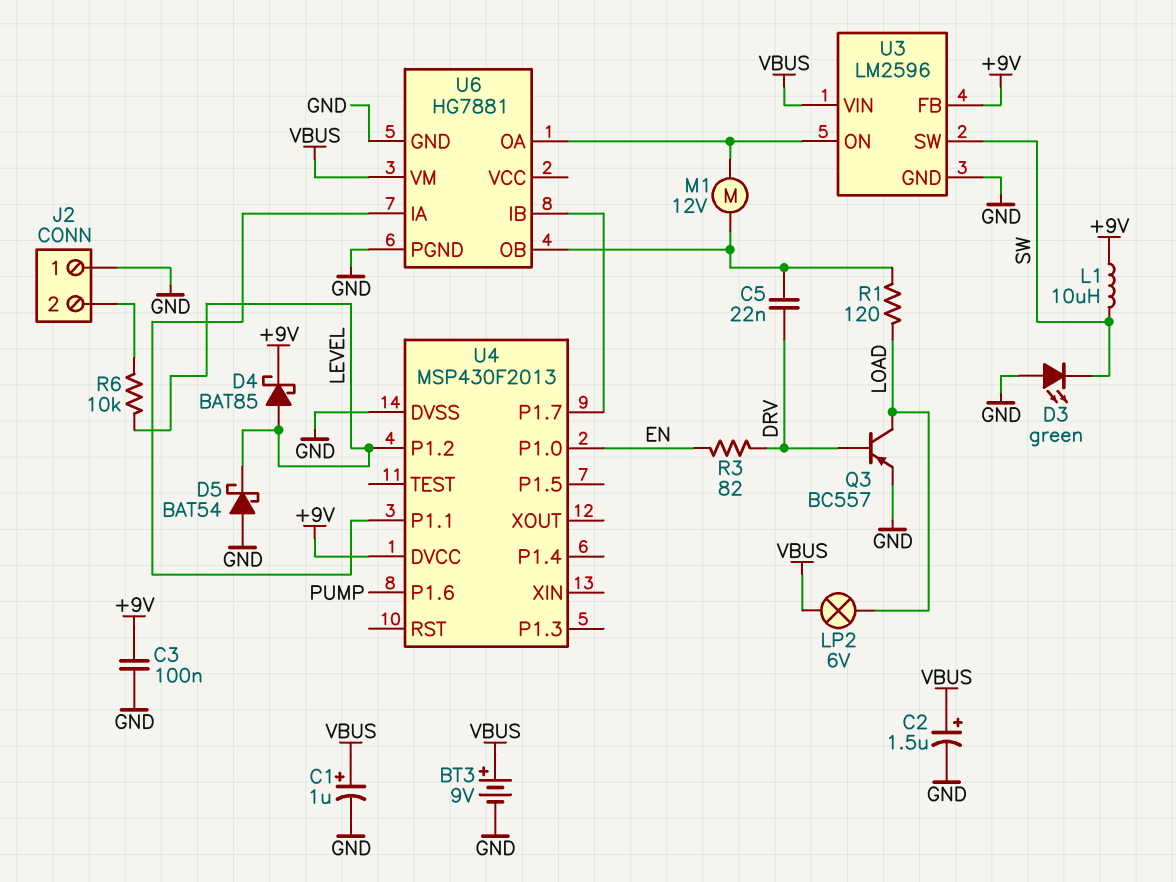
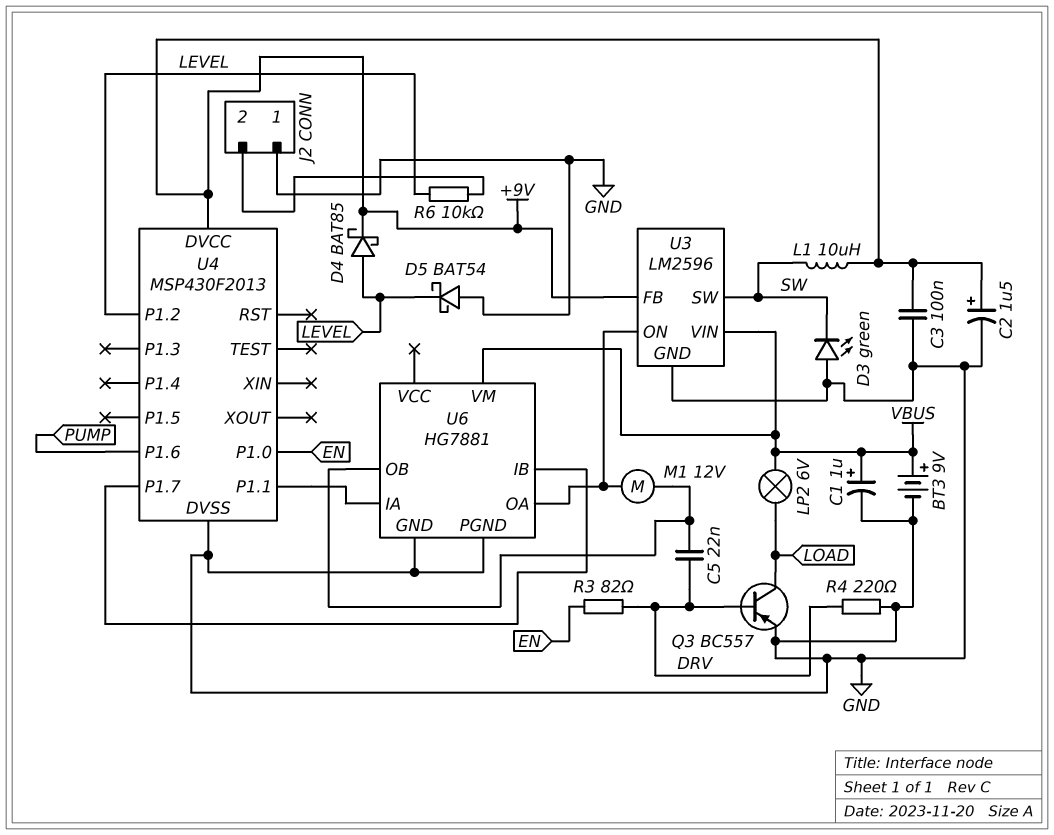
C2: 1.5uF (plus VBUS, minus GND) -> 1.5uF (plus +9V, minus GND)
R1: 120 (LOAD, U6/OB) -> none
R4: none -> 220 (DRV, GND)

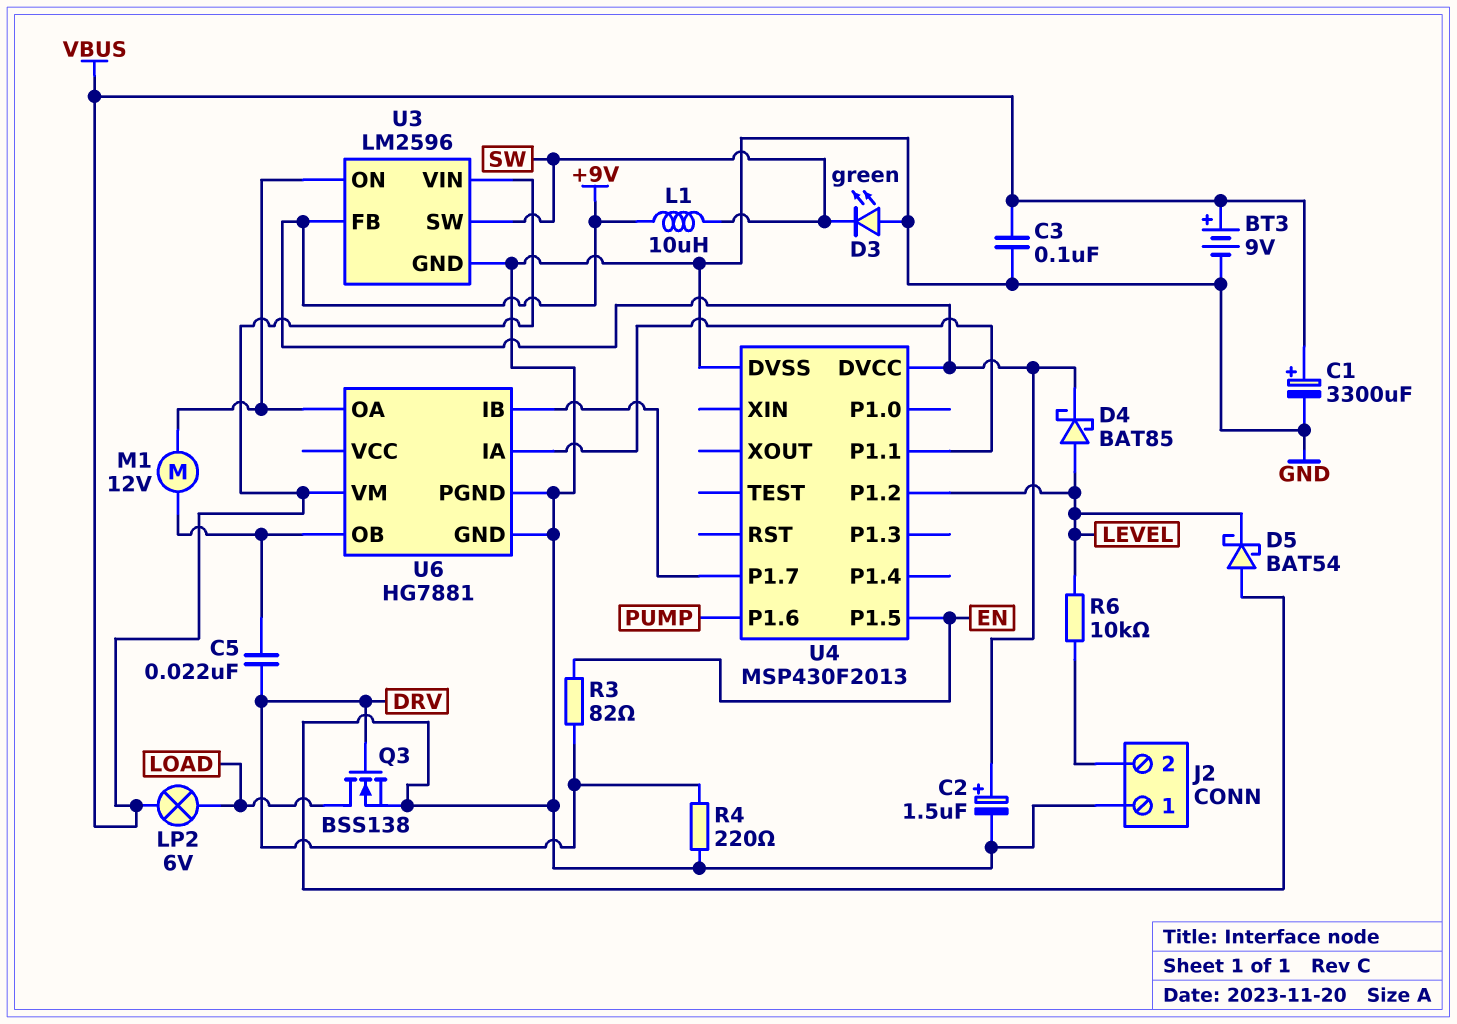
C1: 1uF (plus VBUS, minus GND) -> 3300uF (plus VBUS, minus GND)
C3: 100nF (+9V, GND) -> 100nF (GND, VBUS)
Q3: PNP BC557 (B DRV, C LOAD, E GND) -> NMOS BSS138 (G DRV, D LOAD, S GND)
U4 pin P1.0: EN -> none
U4 pin P1.5: none -> EN

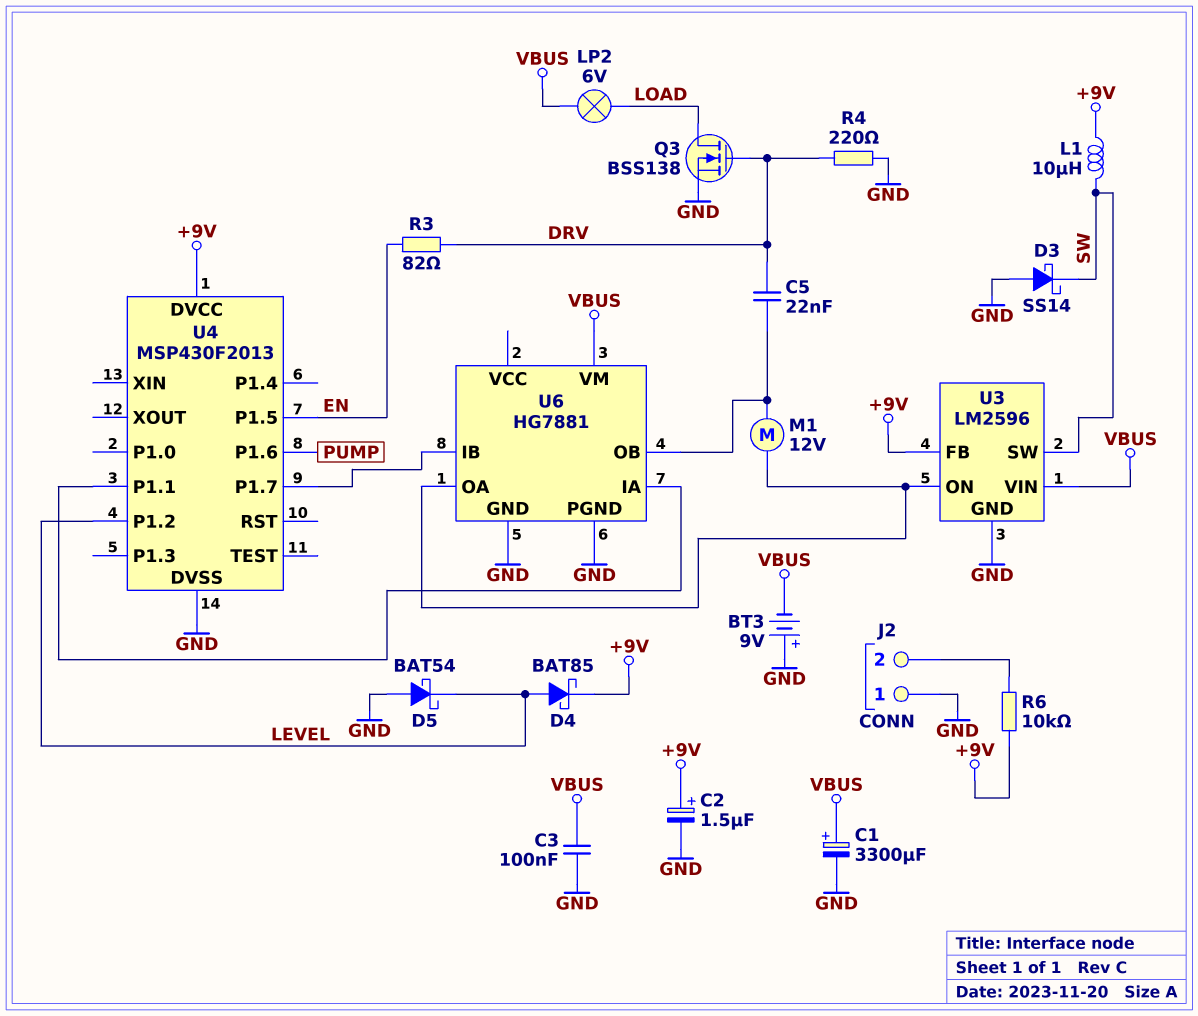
BT3: 9V (plus VBUS, minus GND) -> 9V (plus GND, minus VBUS)
D3: LED green (A GND, K SW) -> schottky SS14 (A GND, K SW)
R6: 10k (J2/2, LEVEL) -> 10k (+9V, J2/2)

